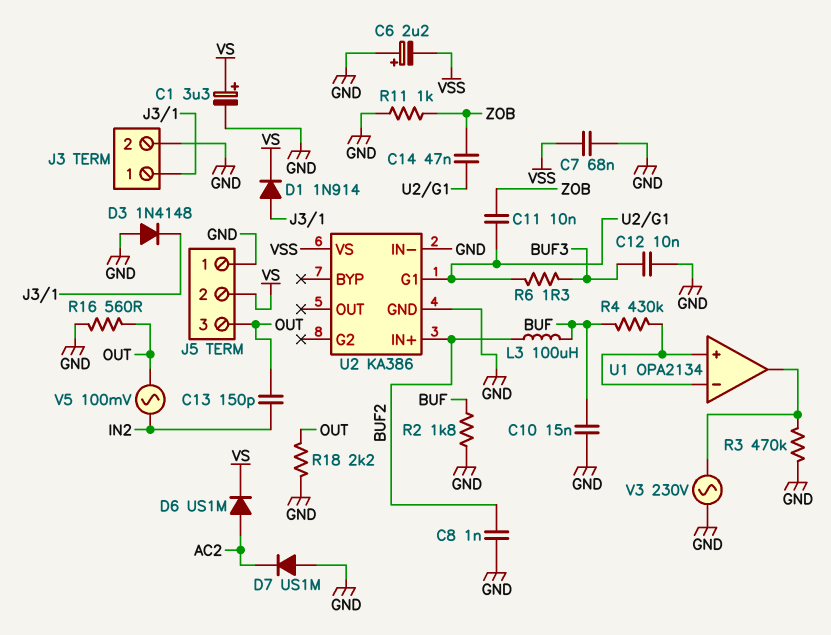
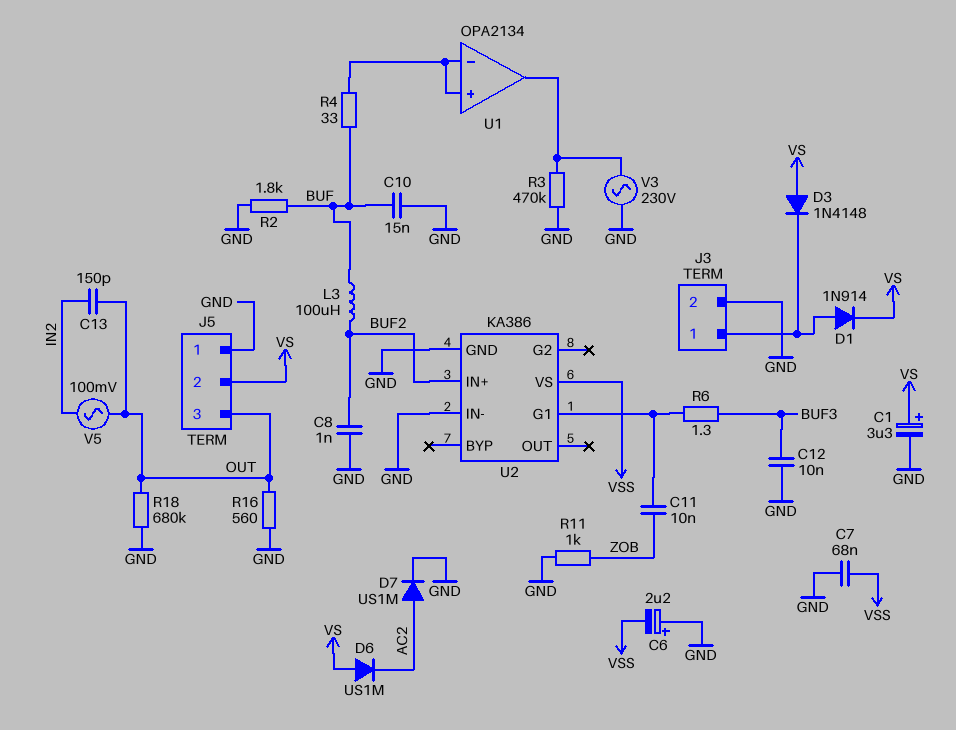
C14: 47nF (U2/G1, ZOB) -> none
D3: diode 1N4148 (A GND, K J3/1) -> diode 1N4148 (A VS, K J3/1)
D6: diode US1M (A AC2, K VS) -> diode US1M (A VS, K AC2)
D7: diode US1M (A GND, K AC2) -> diode US1M (A AC2, K GND)
R4: 430k (BUF, U1/in+) -> 33 (BUF, U1/in+)
R18: 2.2k (GND, OUT) -> 680k (GND, OUT)

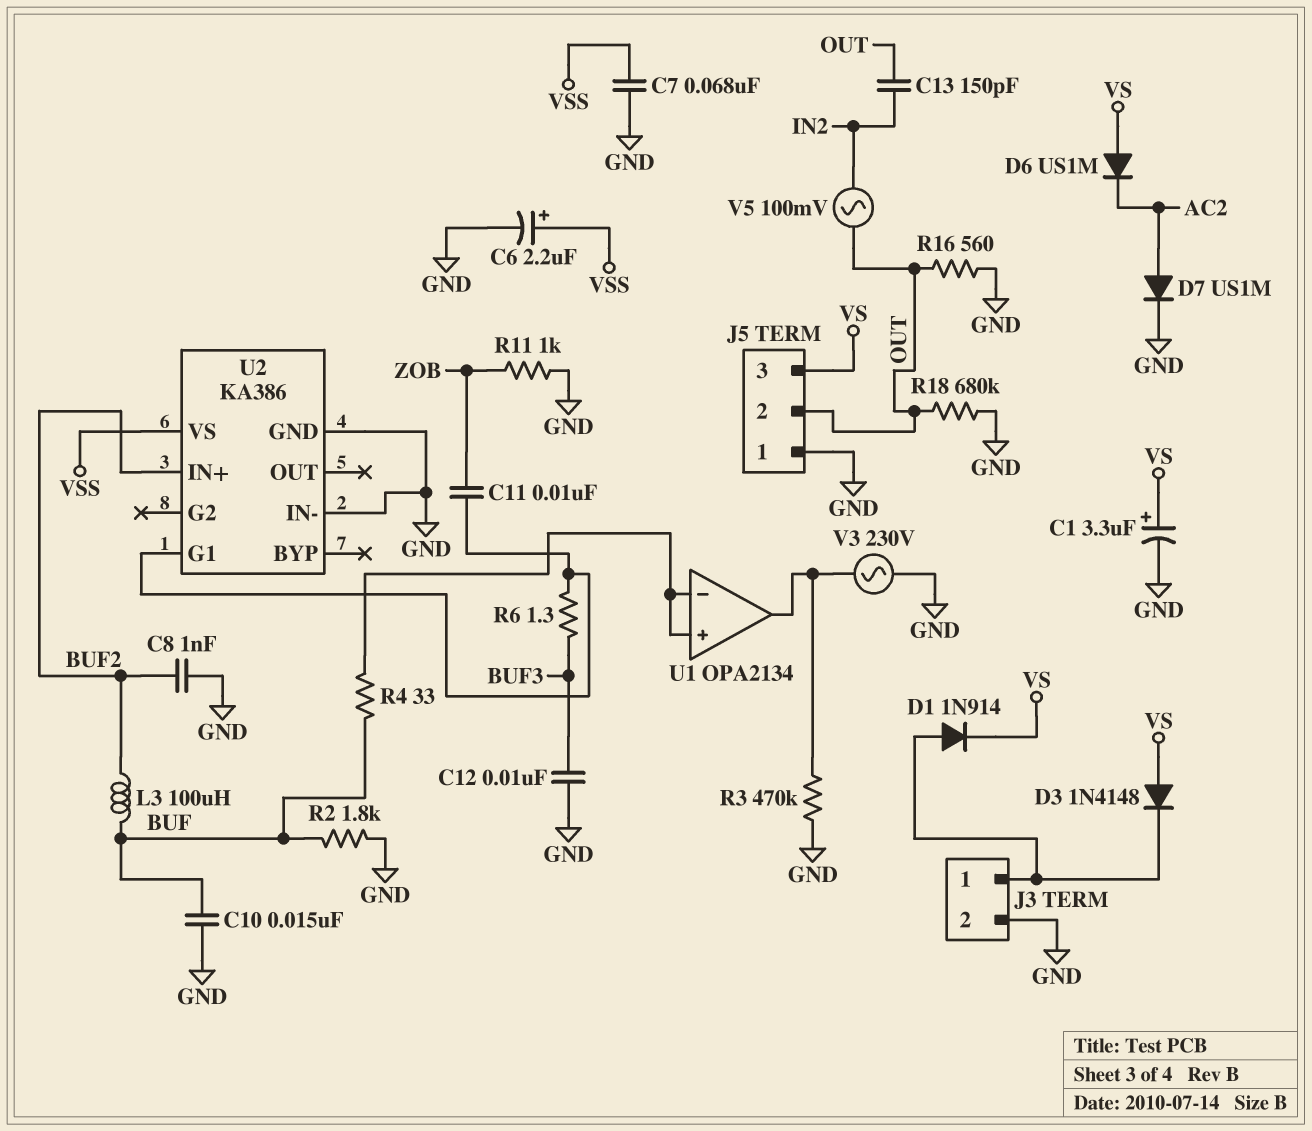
C6: 2.2uF (plus GND, minus VSS) -> 2.2uF (plus VSS, minus GND)
J5 pin 2: VS -> OUT
J5 pin 3: OUT -> VS

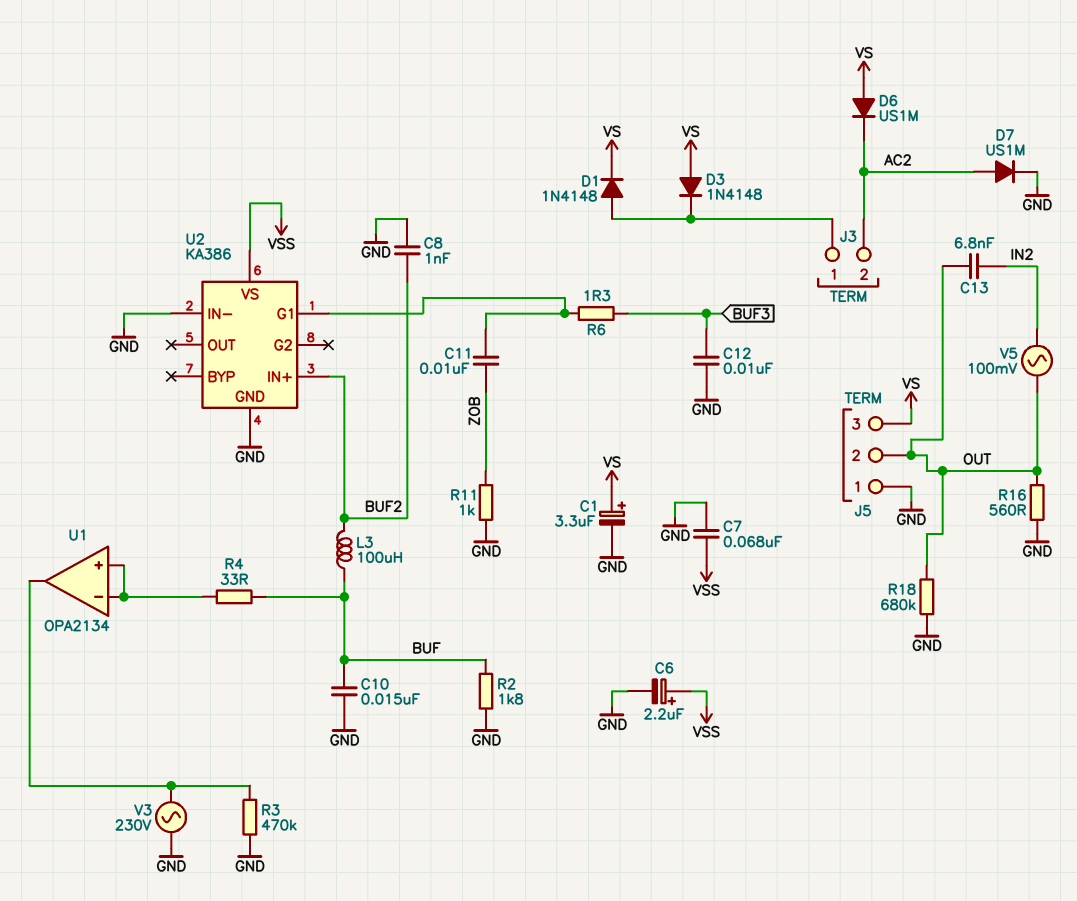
C13: 150pF (IN2, OUT) -> 6.8nF (IN2, OUT)
D1: diode 1N914 (A J3/1, K VS) -> diode 1N4148 (A J3/1, K VS)
J3 pin 2: GND -> AC2

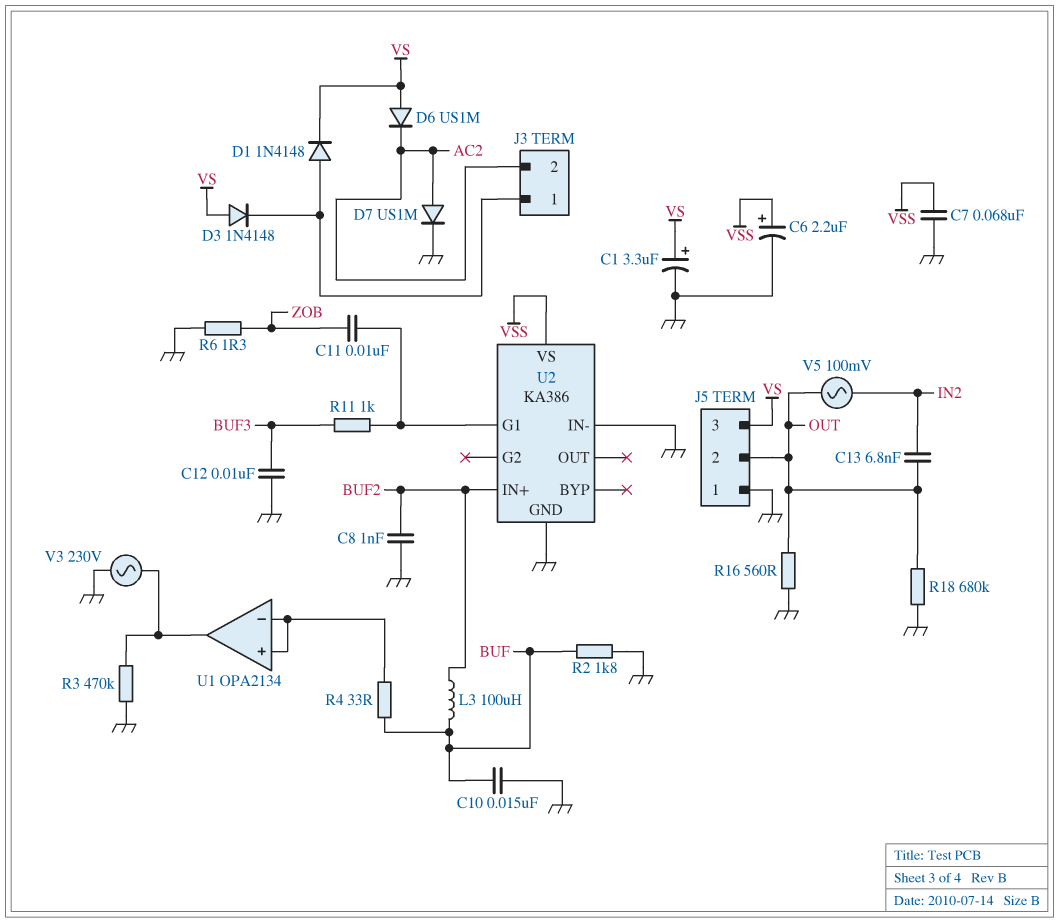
R6: 1.3 (BUF3, U2/G1) -> 1.3 (GND, ZOB)
R11: 1k (GND, ZOB) -> 1k (BUF3, U2/G1)

